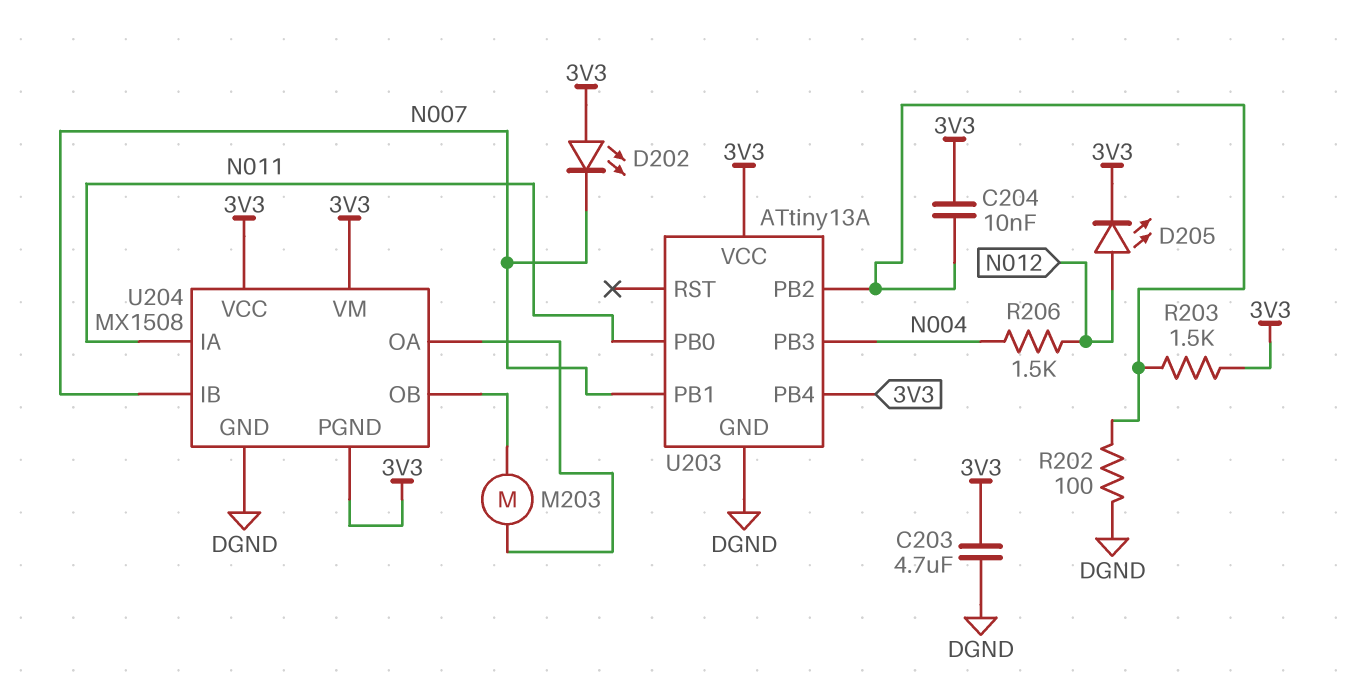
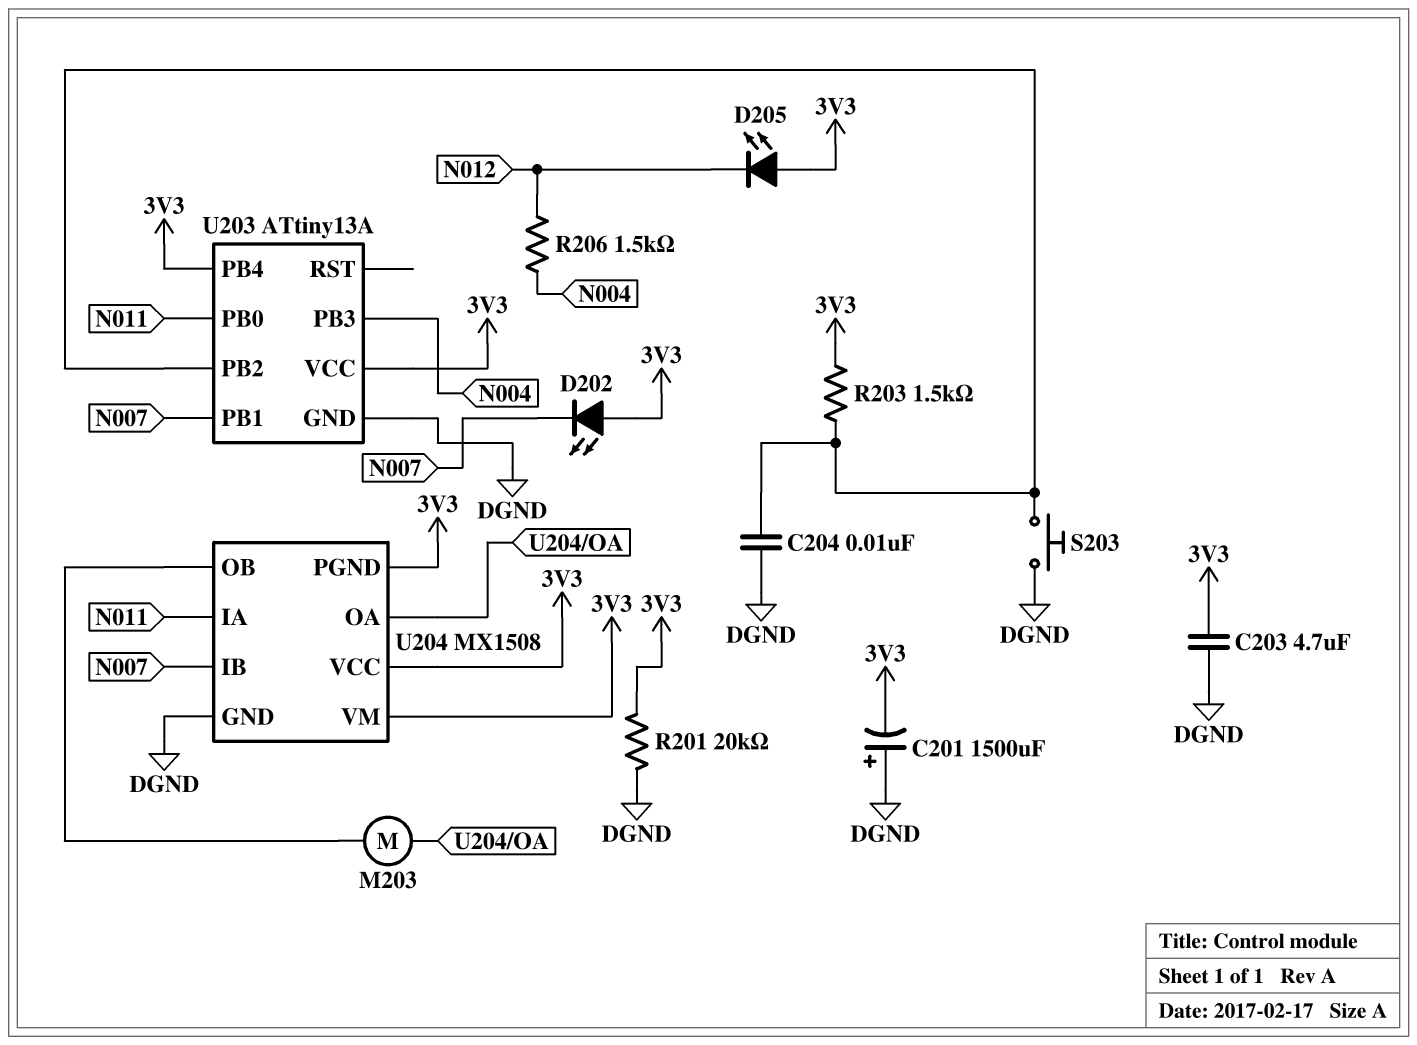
C201: none -> 1500uF (plus DGND, minus 3V3)
C204: 10nF (3V3, U203/PB2) -> 10nF (DGND, U203/PB2)
D205: LED (A N012, K 3V3) -> LED (A 3V3, K N012)
R201: none -> 20k (3V3, DGND)
R202: 100 (DGND, U203/PB2) -> none
S203: none -> button (DGND, U203/PB2)

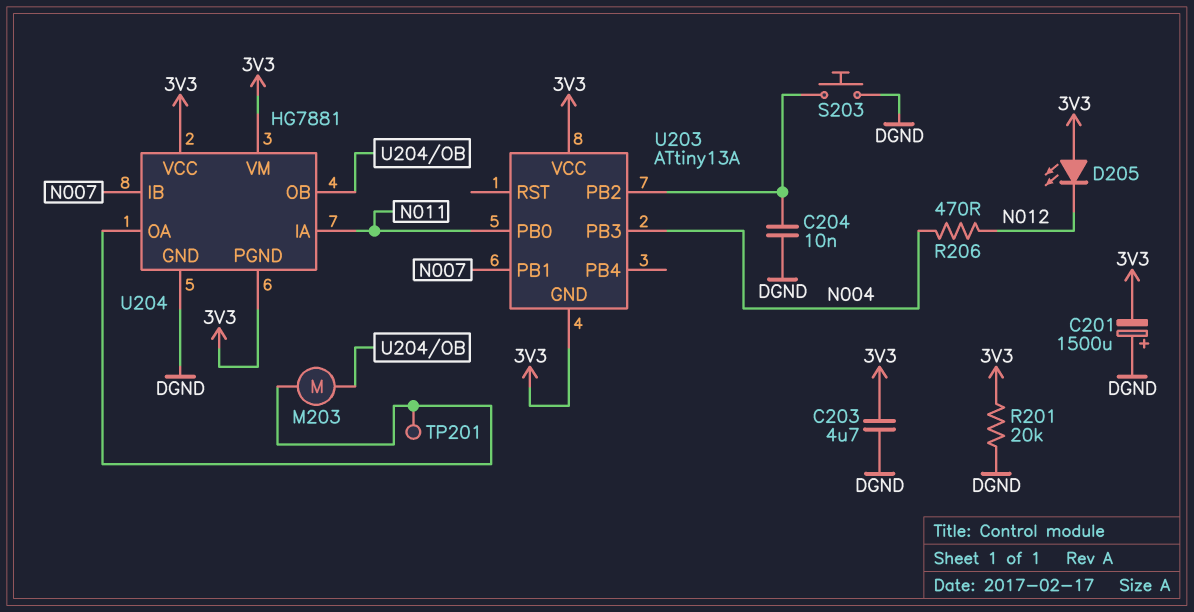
D202: LED (A 3V3, K N007) -> none
R203: 1.5k (3V3, U203/PB2) -> none
R206: 1.5k (N004, N012) -> 470 (N004, N012)
TP201: none -> test point (U204/OA)
U203 pin GND: DGND -> 3V3
U203 pin PB4: 3V3 -> none
U204: MX1508 -> HG7881

